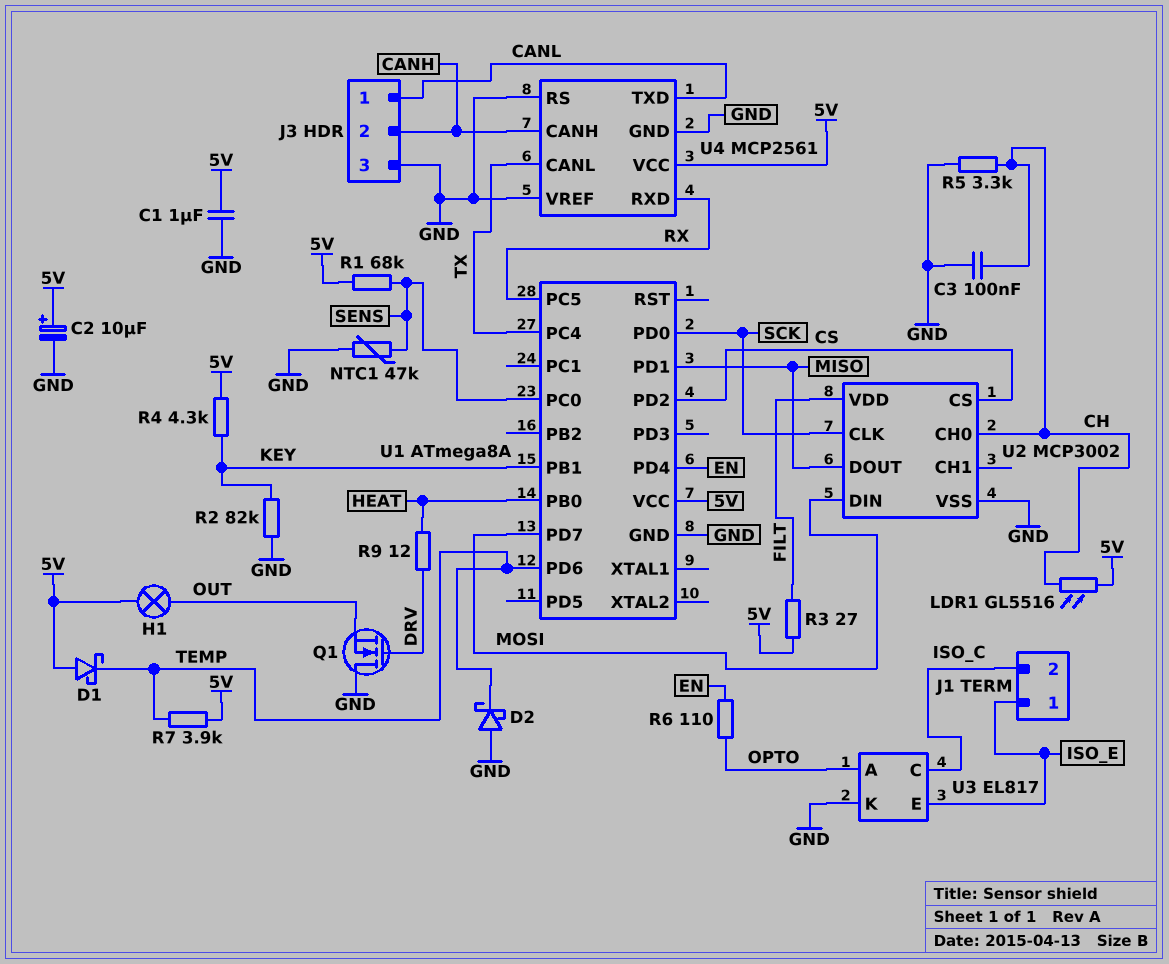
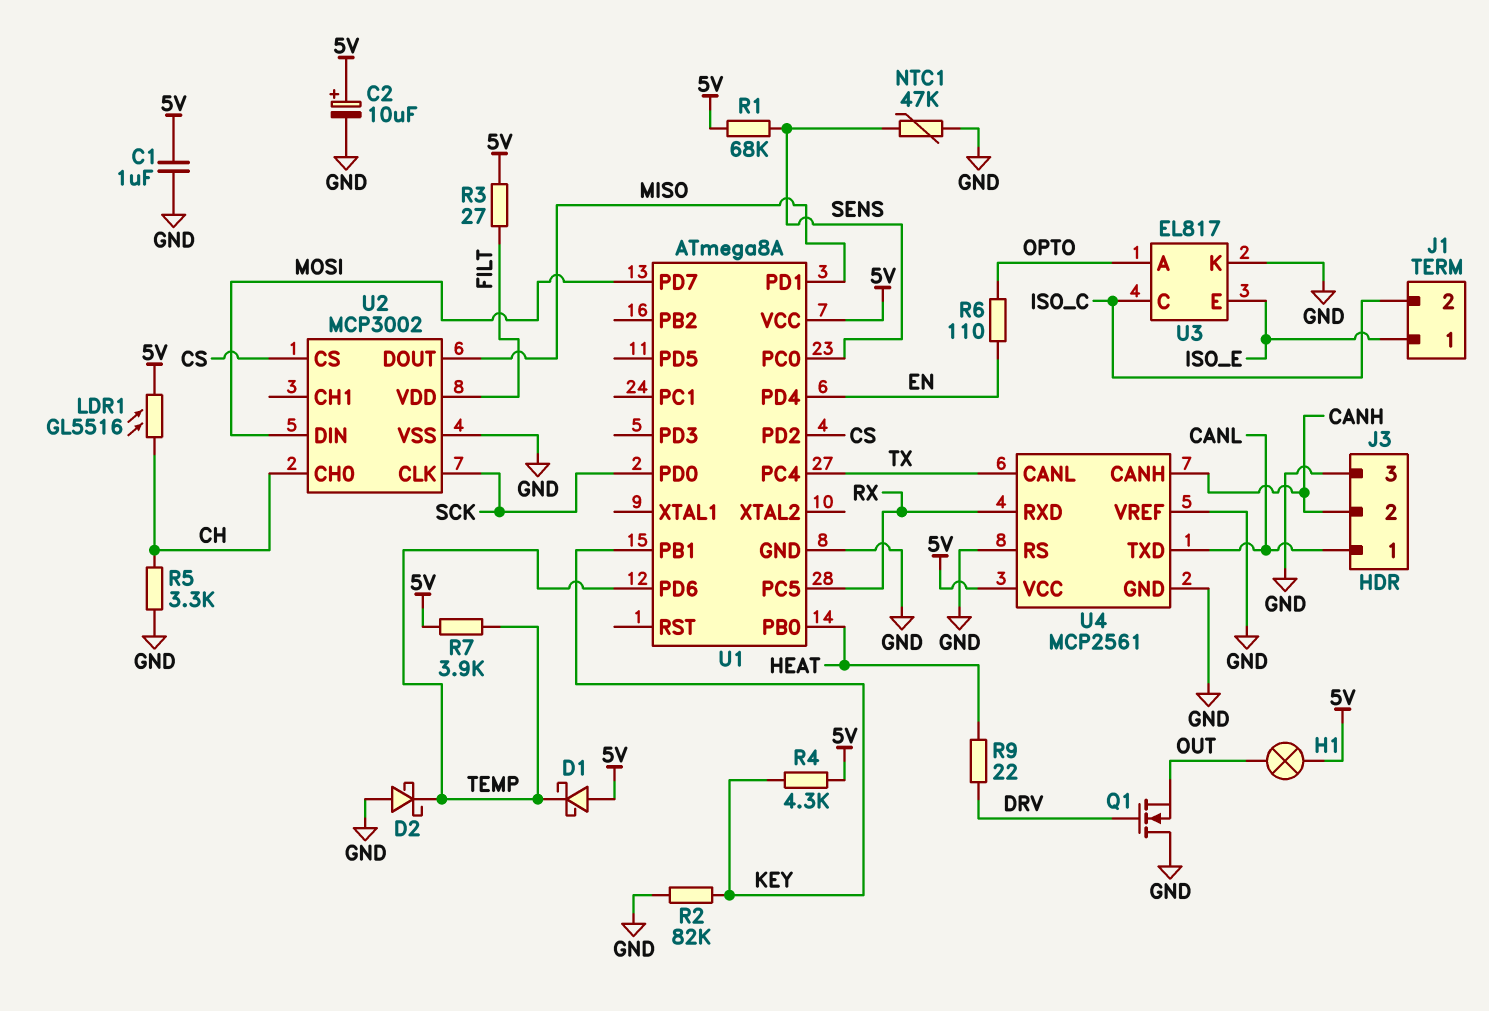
C3: 100nF (CH, GND) -> none
R9: 12 (DRV, HEAT) -> 22 (DRV, HEAT)

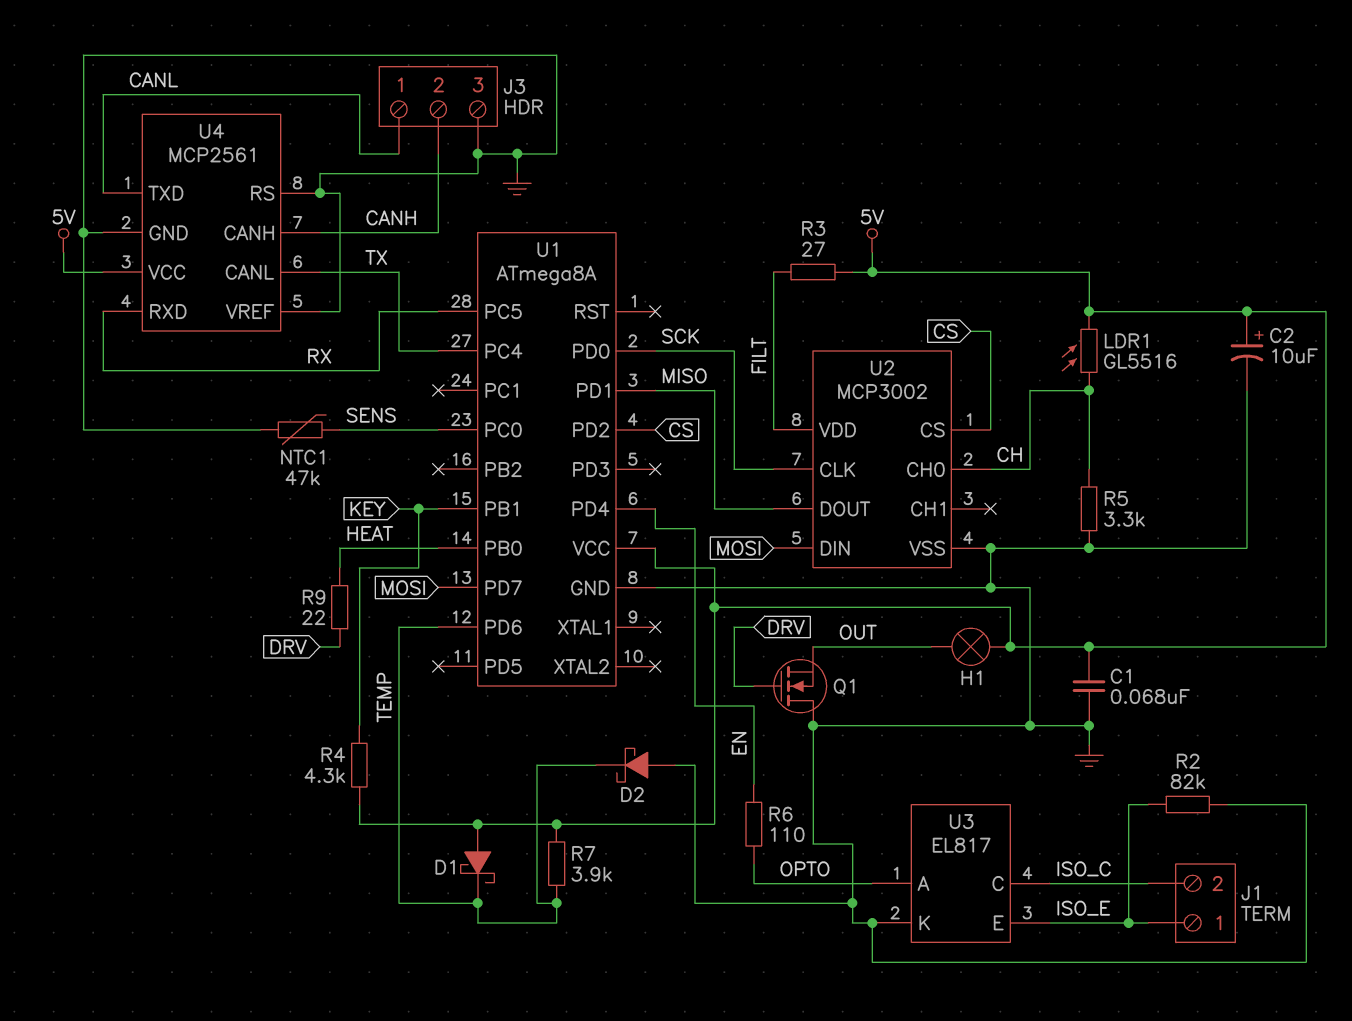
C1: 1uF (5V, GND) -> 68nF (5V, GND)
R1: 68k (5V, SENS) -> none
R2: 82k (GND, KEY) -> 82k (GND, ISO_E)

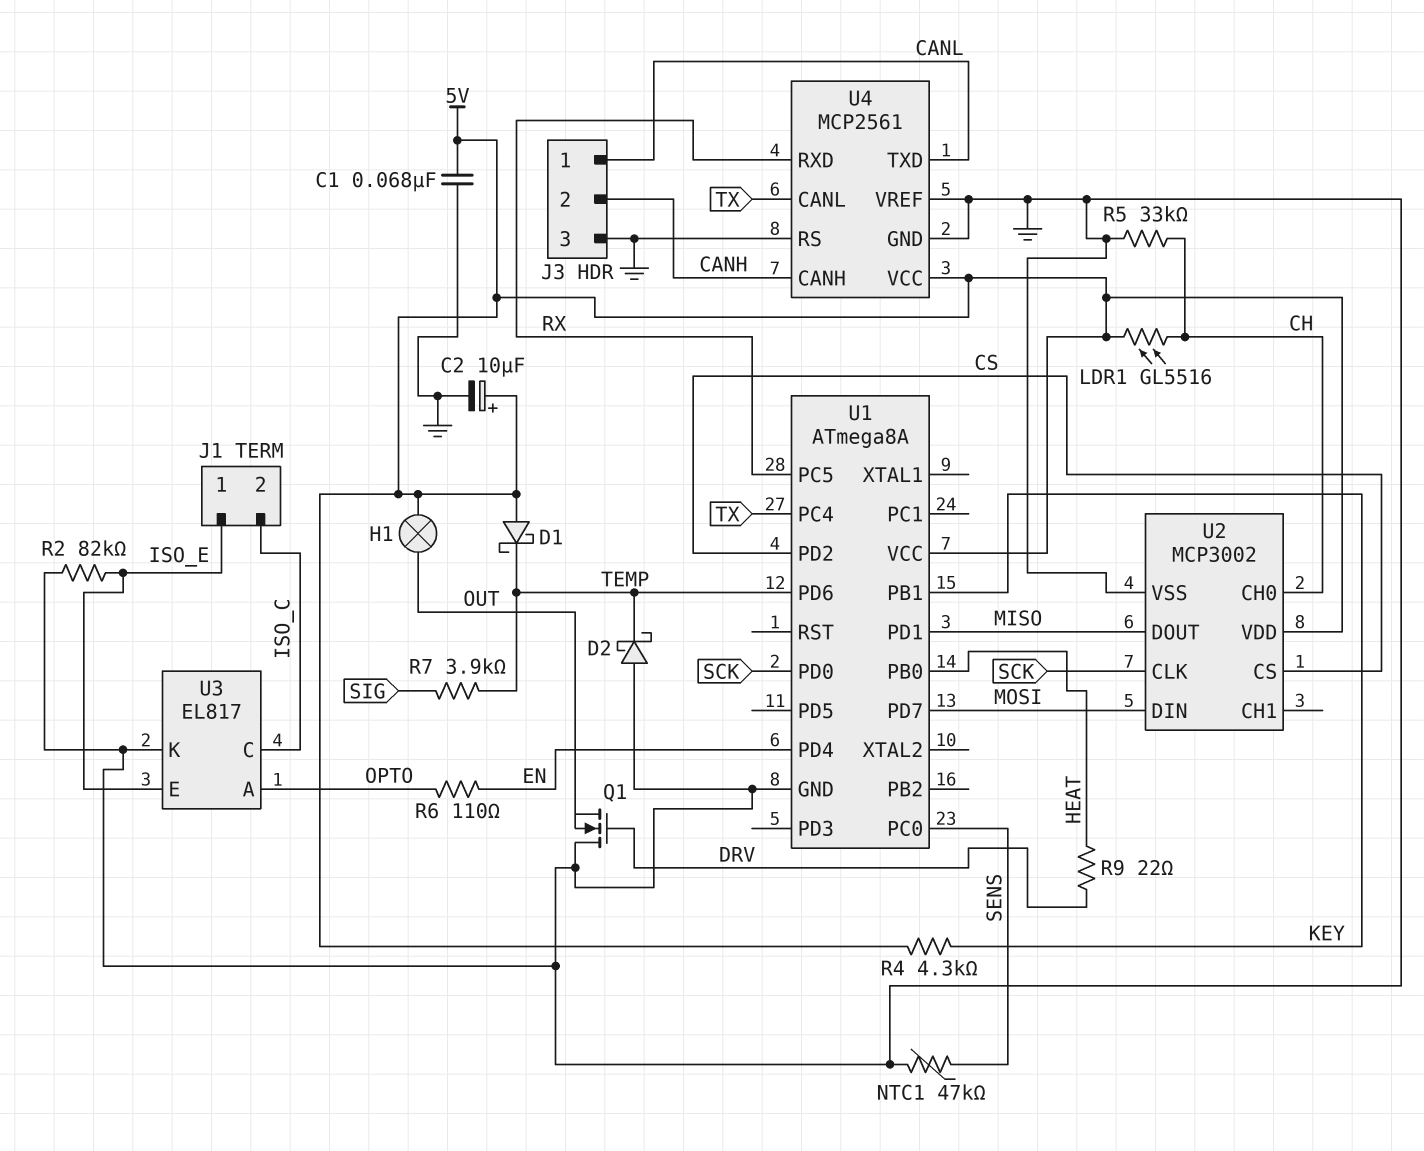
R3: 27 (5V, FILT) -> none
R5: 3.3k (CH, GND) -> 33k (CH, GND)
R7: 3.9k (5V, TEMP) -> 3.9k (SIG, TEMP)
U2 pin VDD: FILT -> 5V

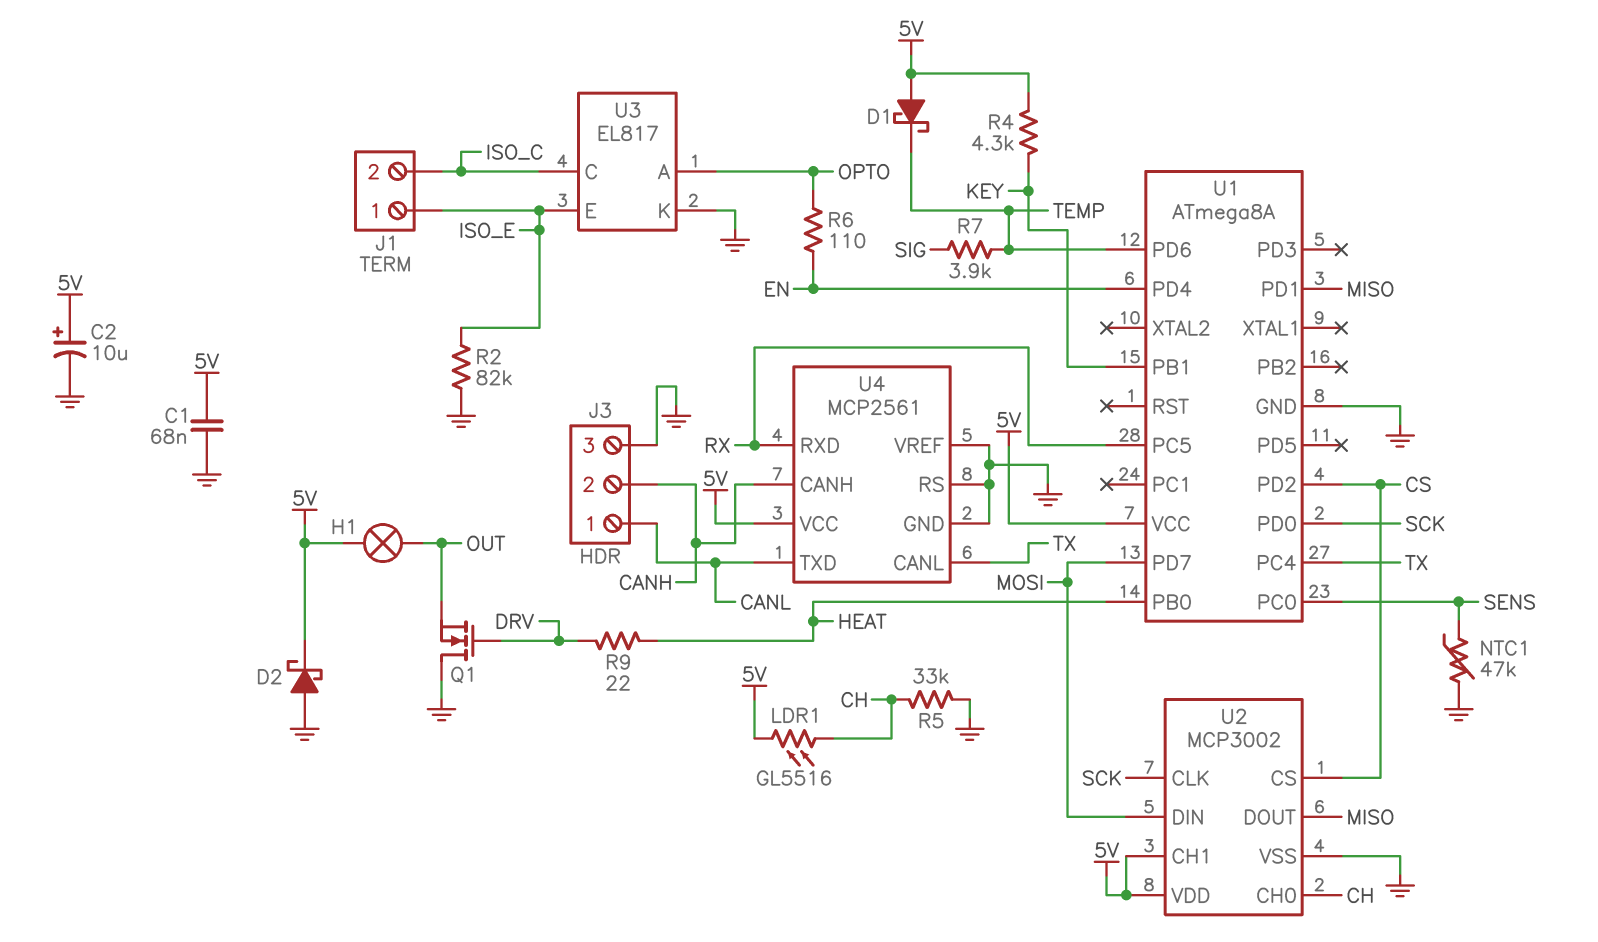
D2: schottky (A GND, K TEMP) -> schottky (A GND, K 5V)
U2 pin CH1: none -> 5V

